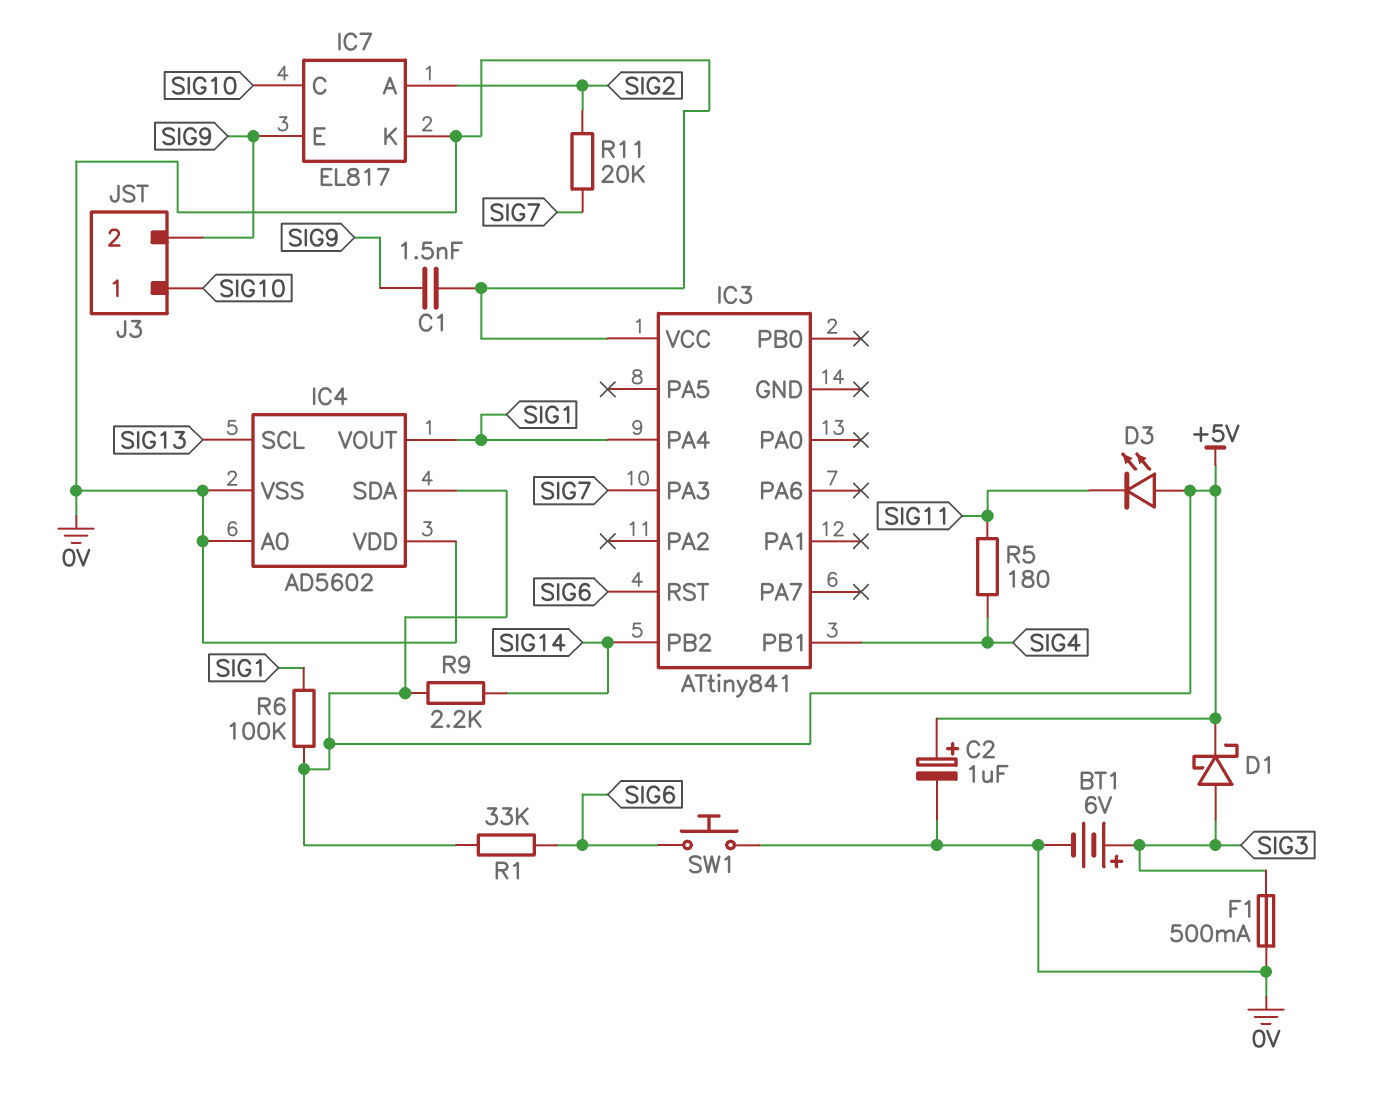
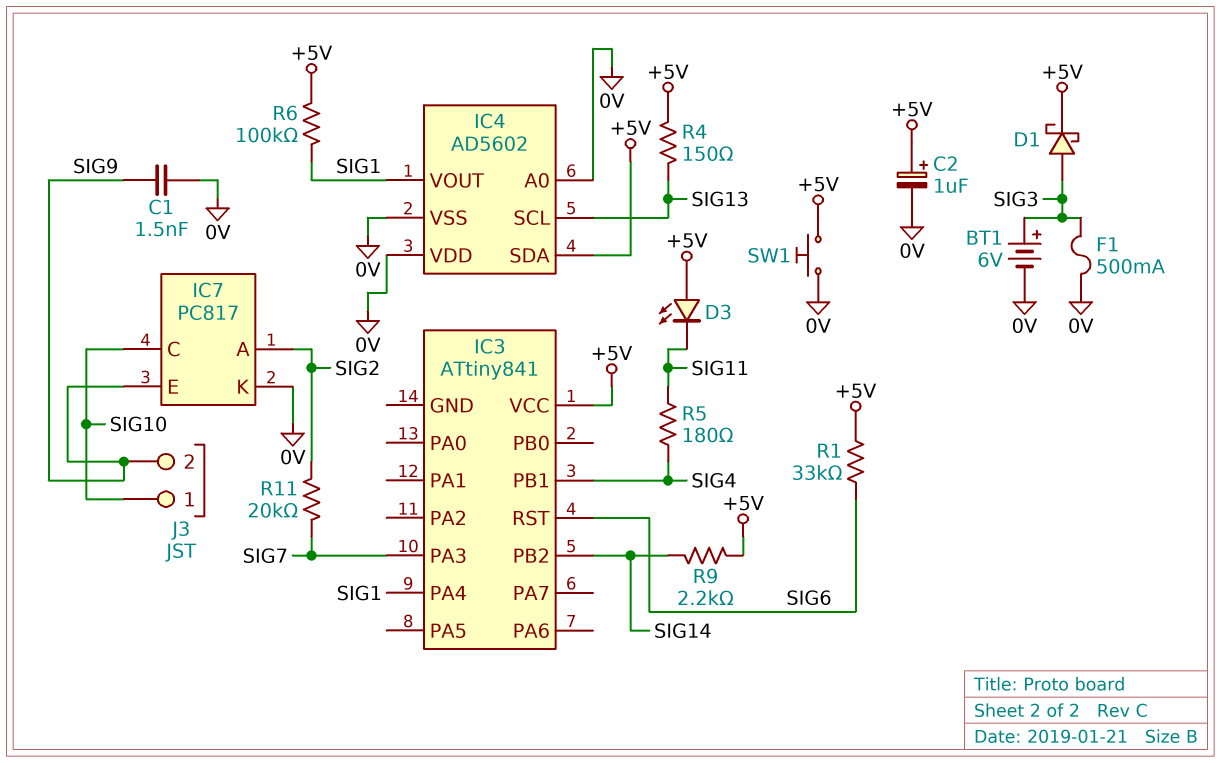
IC3 pin VCC: 0V -> +5V
IC7: EL817 -> PC817
R4: none -> 150 (+5V, SIG13)
SW1: button (0V, SIG6) -> button (+5V, 0V)

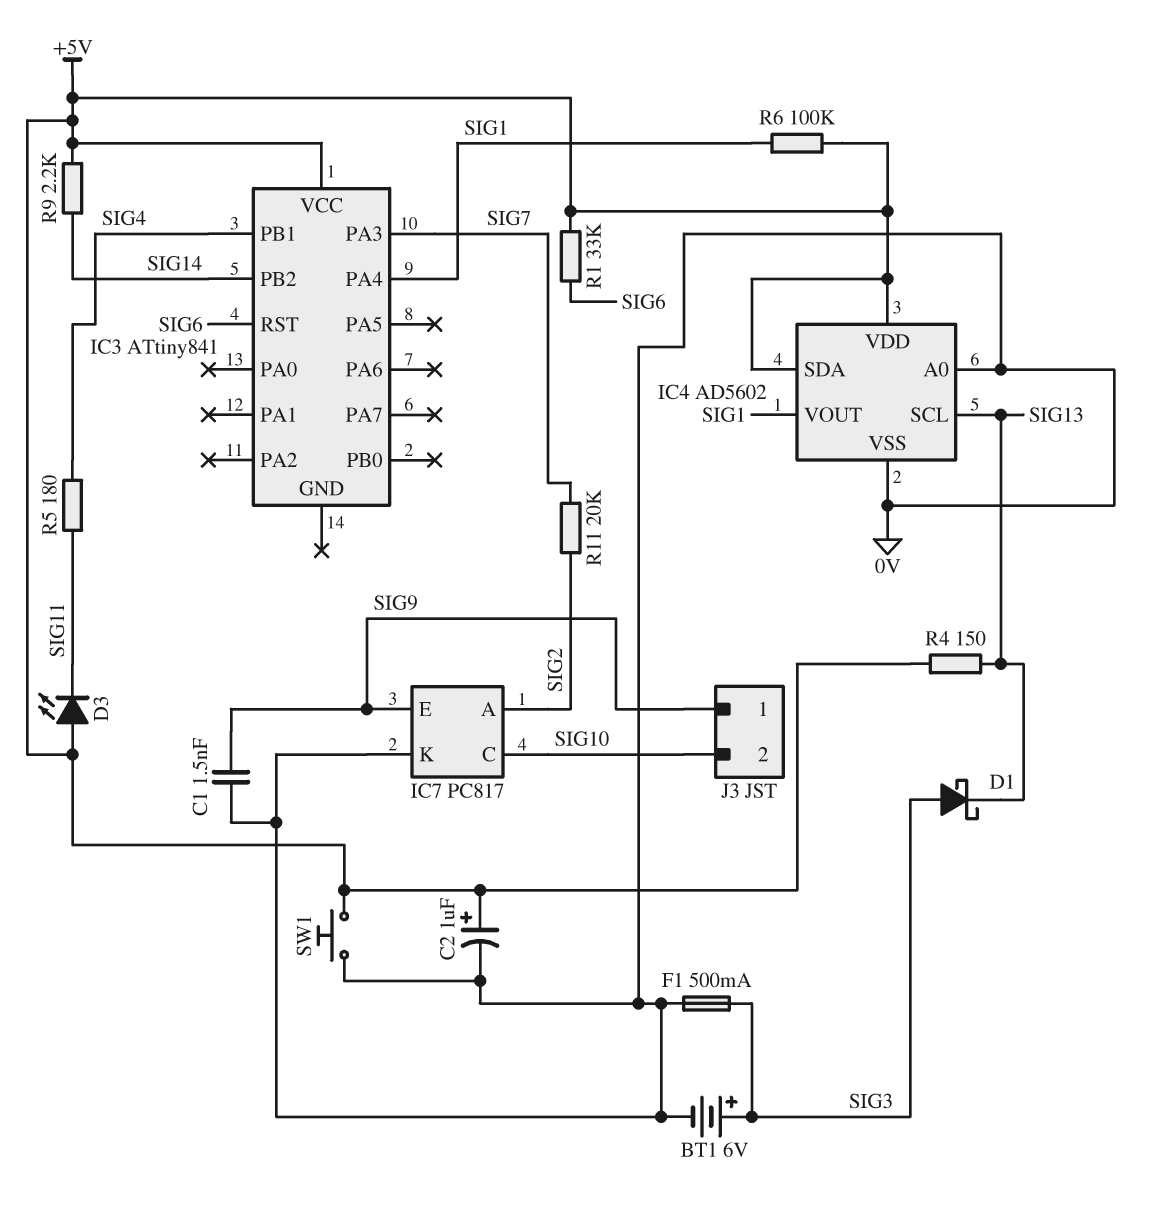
D1: schottky (A SIG3, K +5V) -> schottky (A SIG3, K SIG13)
IC4 pin VDD: 0V -> +5V
J3 pin 1: SIG10 -> SIG9
J3 pin 2: SIG9 -> SIG10

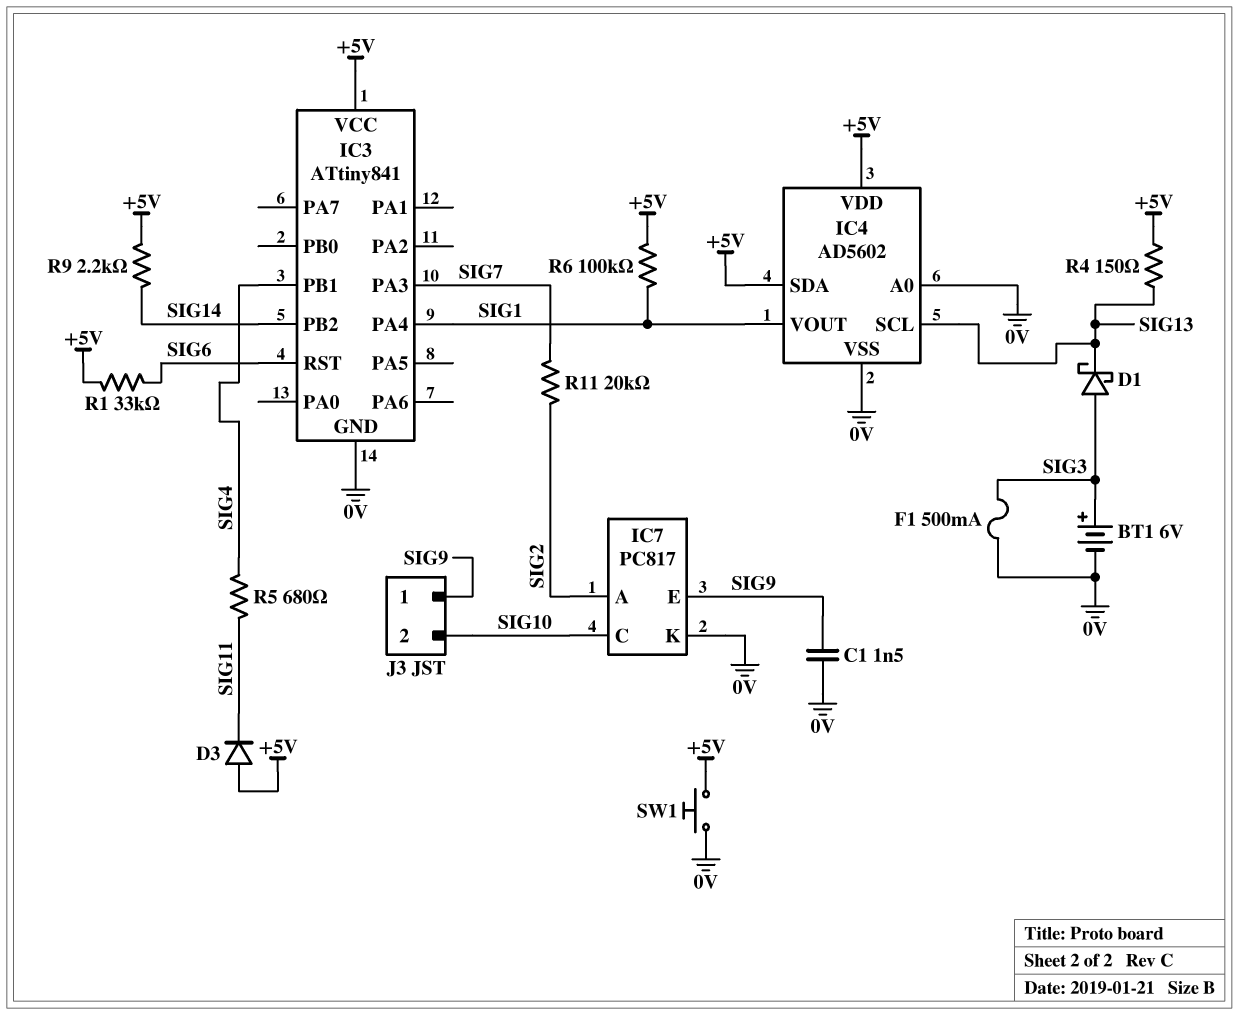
C2: 1uF (plus +5V, minus 0V) -> none
D3: LED (A +5V, K SIG11) -> diode (A +5V, K SIG11)
IC3 pin GND: none -> 0V
R5: 180 (SIG4, SIG11) -> 680 (SIG4, SIG11)

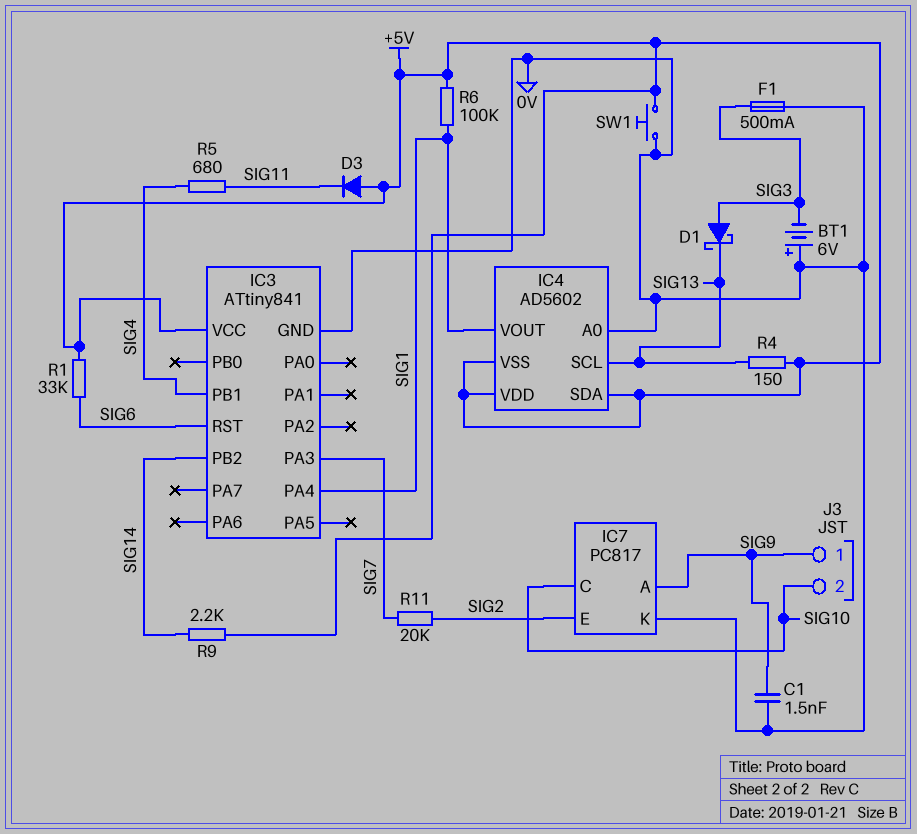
BT1: 6V (plus SIG3, minus 0V) -> 6V (plus 0V, minus SIG3)
IC4 pin VSS: 0V -> +5V
IC7 pin A: SIG2 -> SIG9
IC7 pin E: SIG9 -> SIG2

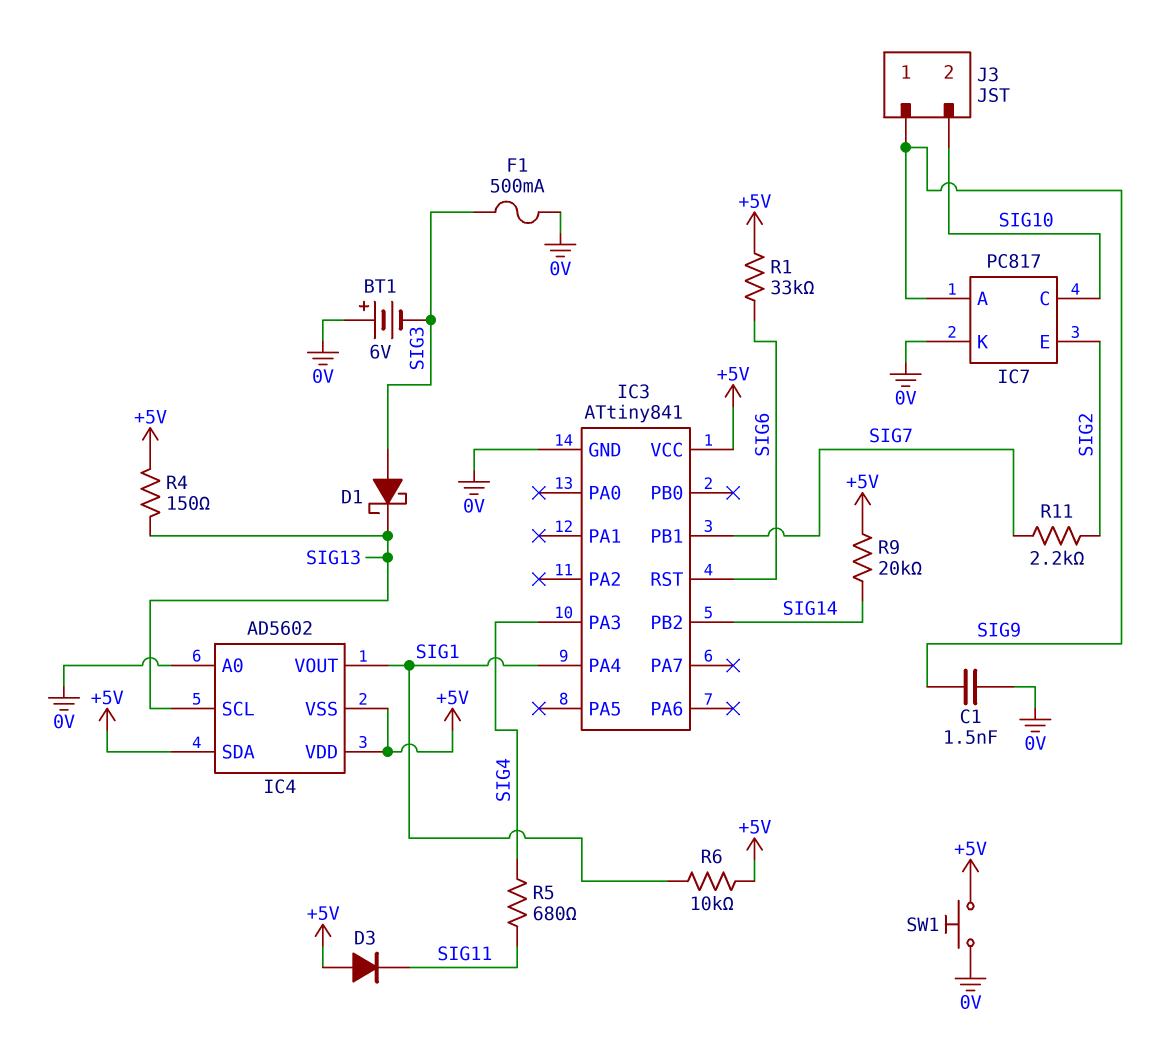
IC3 pin PA3: SIG7 -> SIG4
IC3 pin PB1: SIG4 -> SIG7
R6: 100k (+5V, SIG1) -> 10k (+5V, SIG1)
R9: 2.2k (+5V, SIG14) -> 20k (+5V, SIG14)
R11: 20k (SIG2, SIG7) -> 2.2k (SIG2, SIG7)

